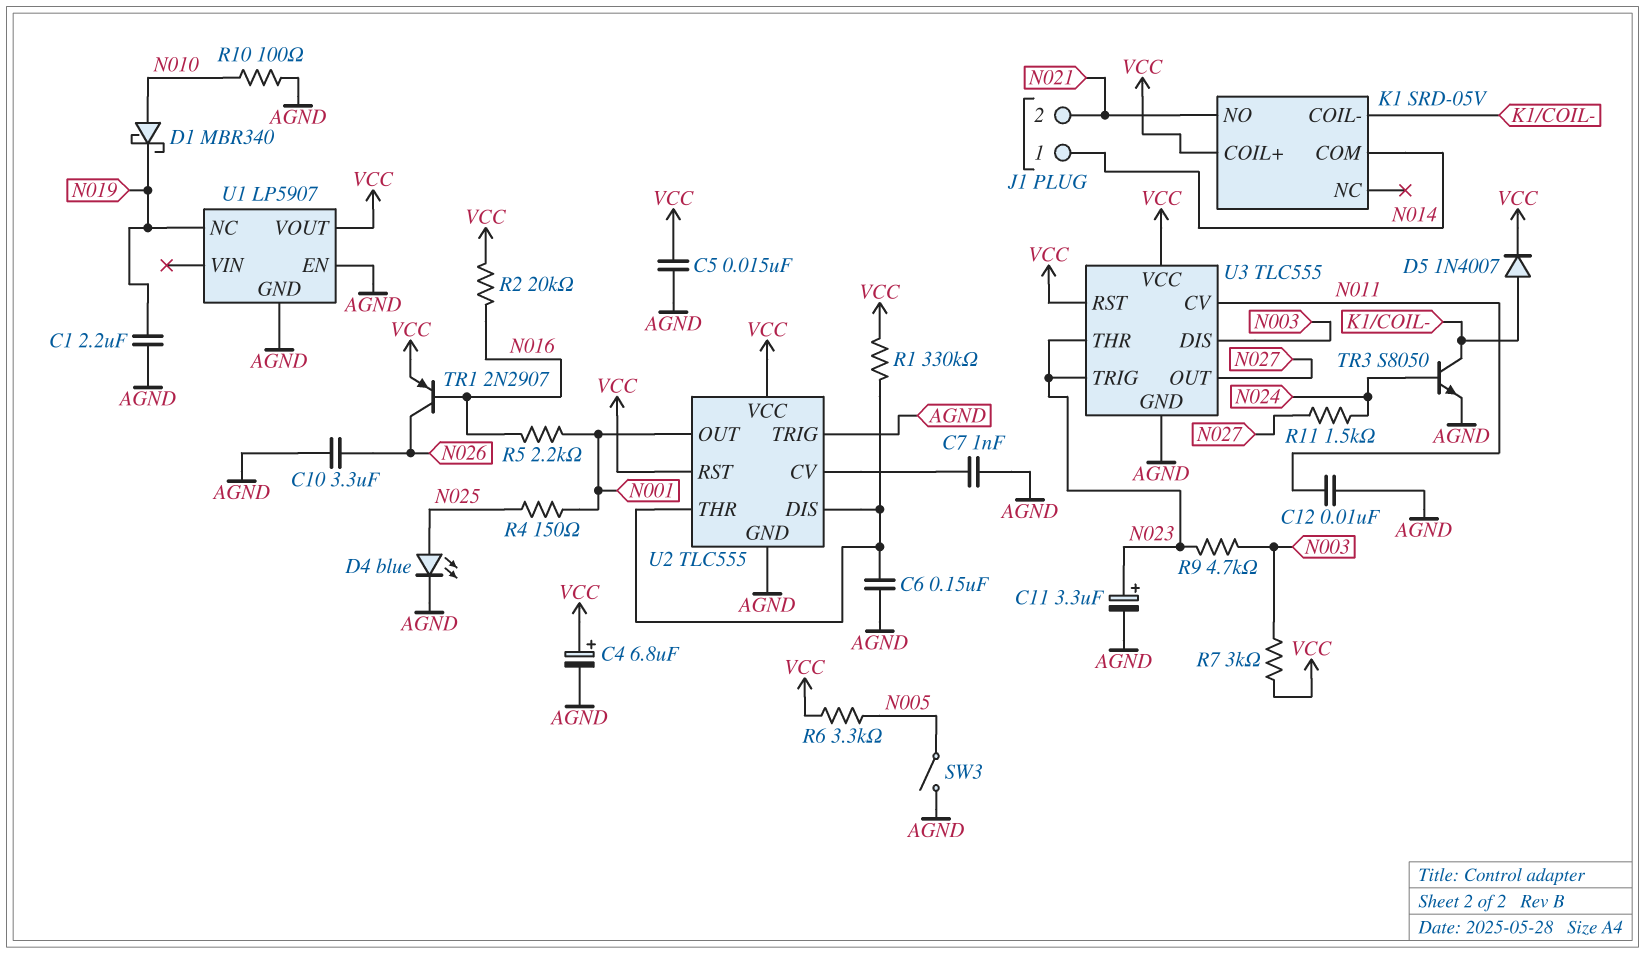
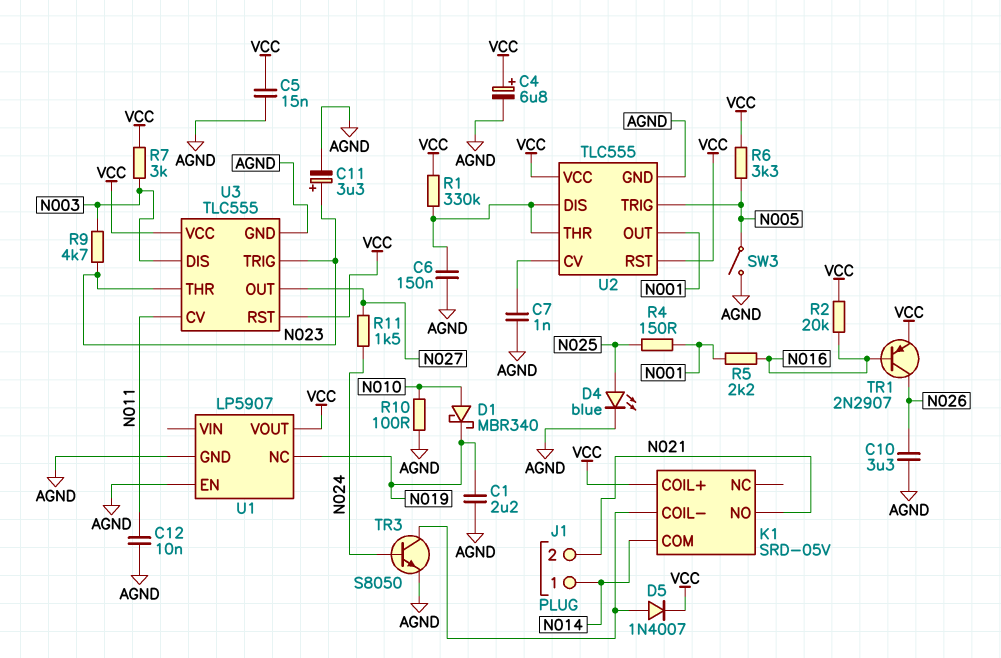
U2 pin TRIG: AGND -> N005

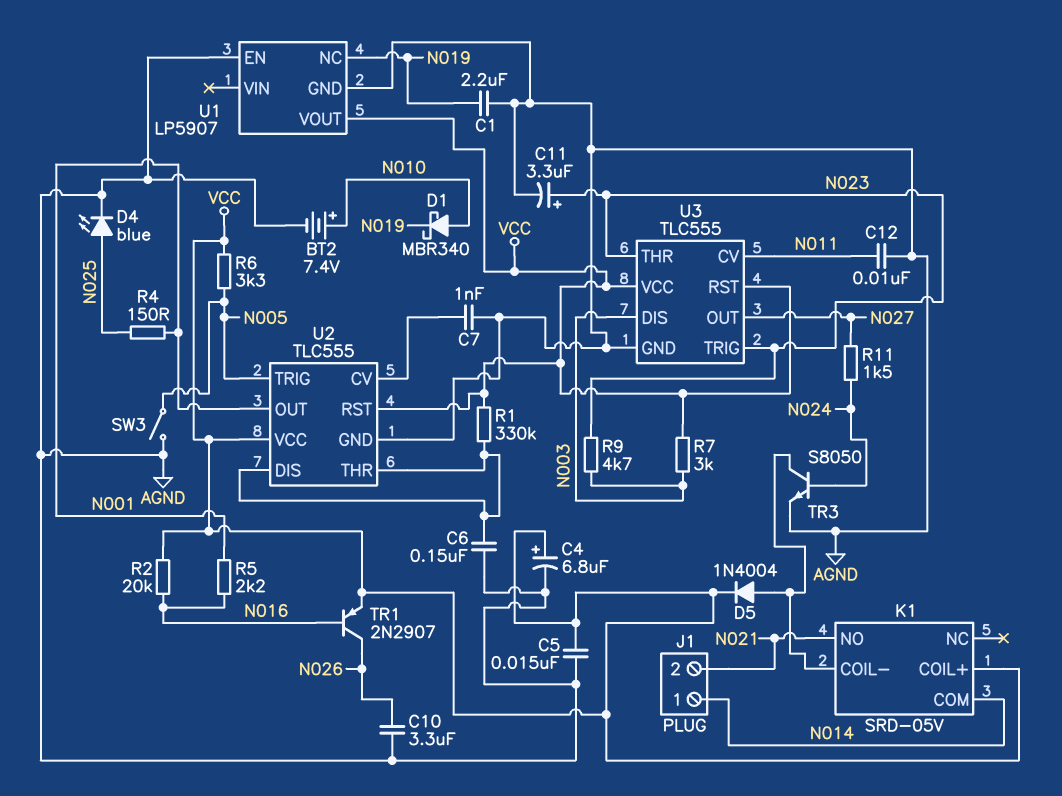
BT2: none -> 7.4V (plus N010, minus AGND)
D5: diode 1N4007 (A K1/COIL-, K VCC) -> diode 1N4004 (A K1/COIL-, K VCC)
R10: 100 (AGND, N010) -> none

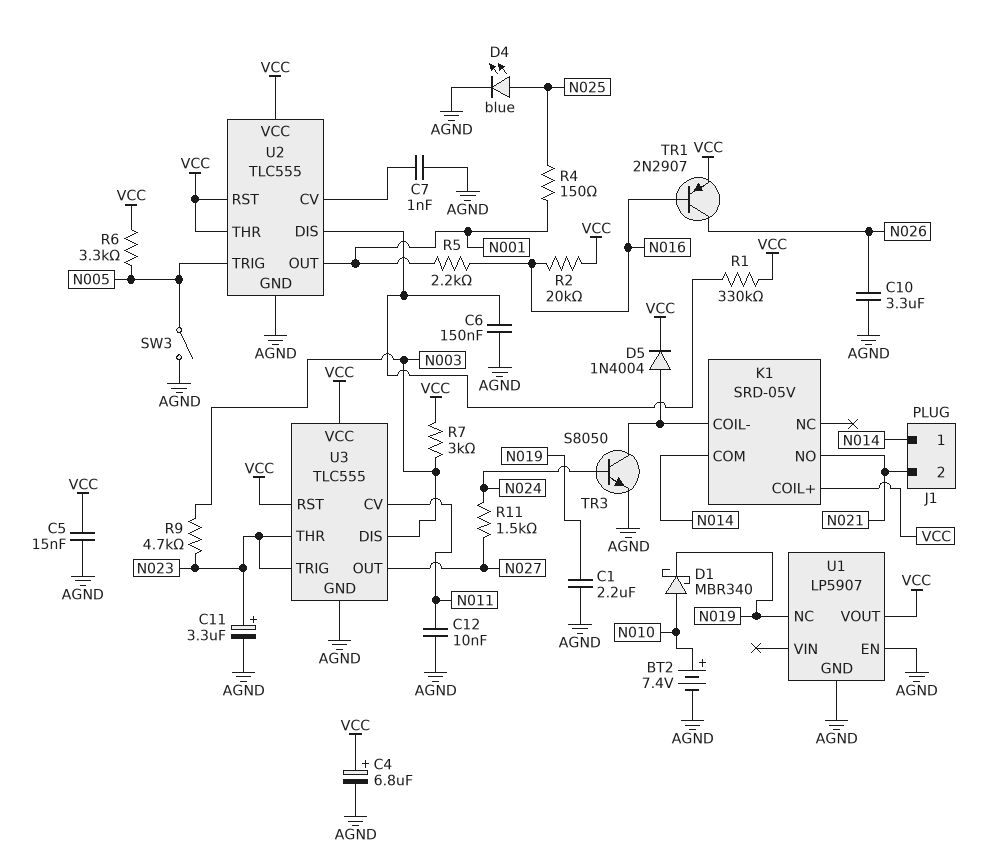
U2 pin THR: U2/DIS -> VCC

